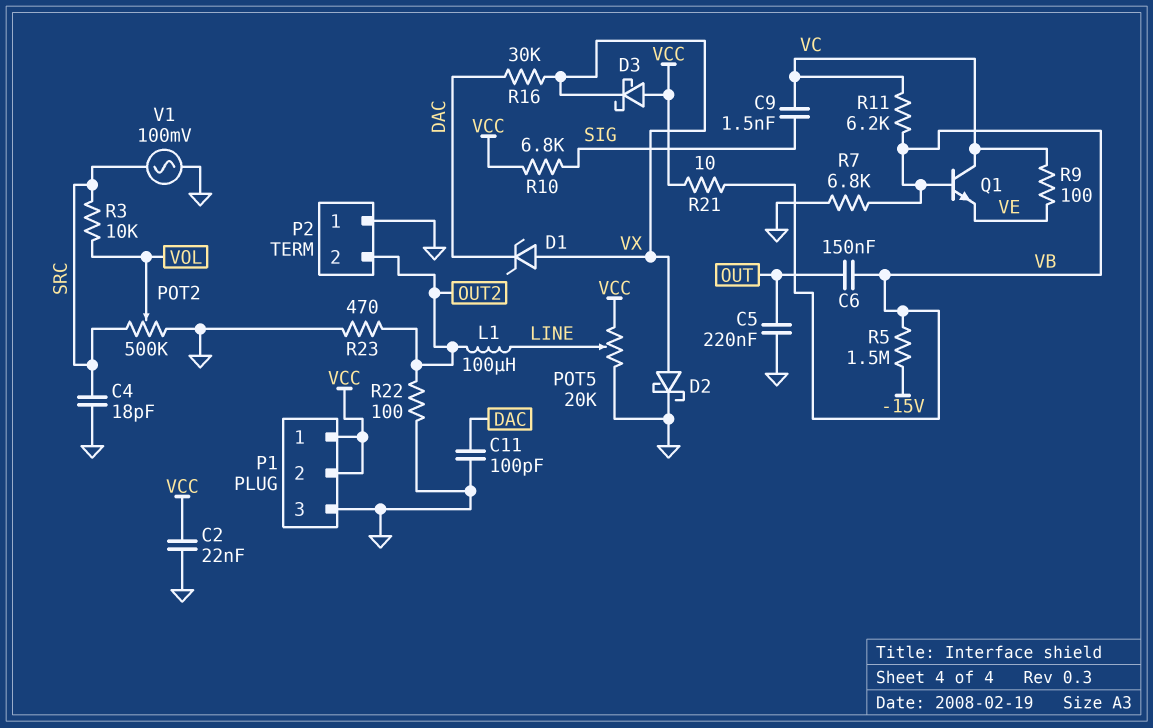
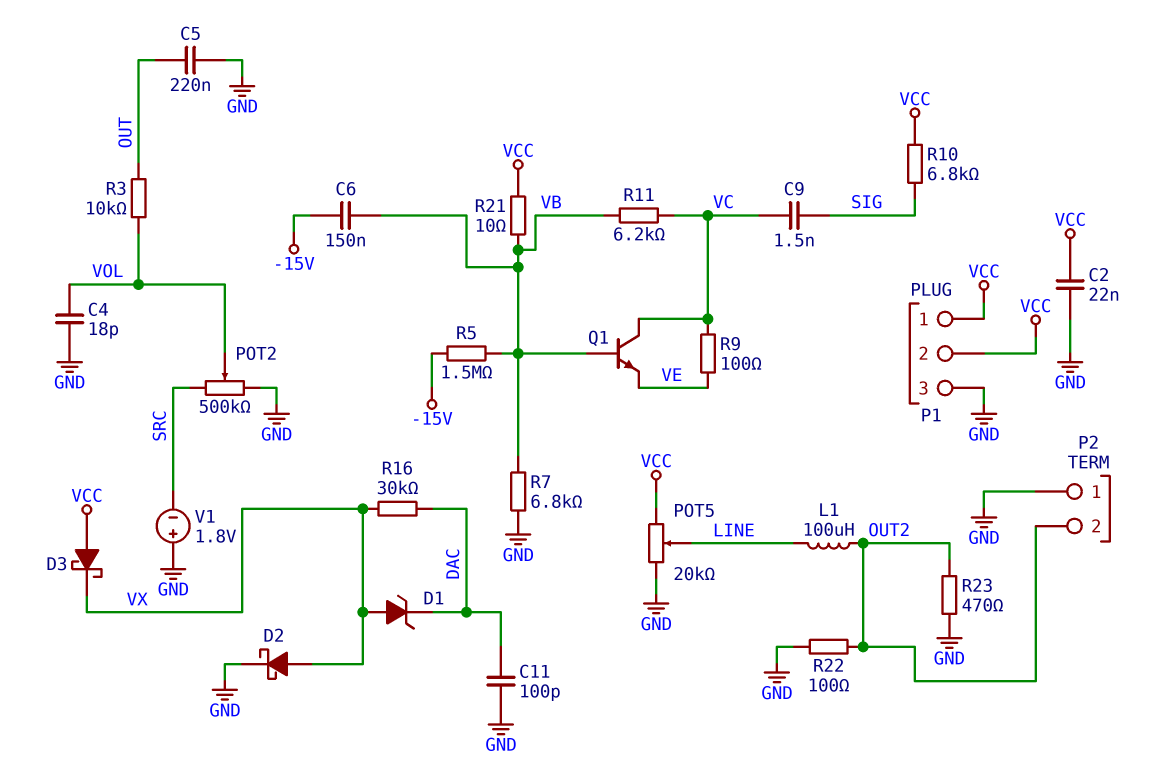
C4: 18pF (GND, SRC) -> 18pF (GND, VOL)
C6: 150nF (OUT, VB) -> 150nF (-15V, VB)
R3: 10k (SRC, VOL) -> 10k (OUT, VOL)
V1: AC 100mV (GND, SRC) -> 1.8V (plus GND, minus SRC)

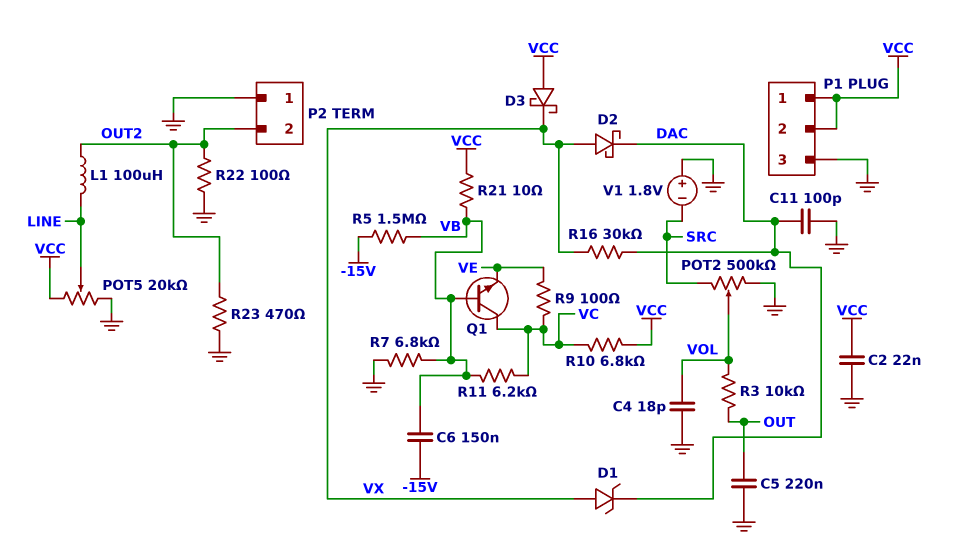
C9: 1.5nF (SIG, VC) -> none
D2: schottky (A VX, K GND) -> schottky (A VX, K DAC)
R10: 6.8k (SIG, VCC) -> 6.8k (VC, VCC)

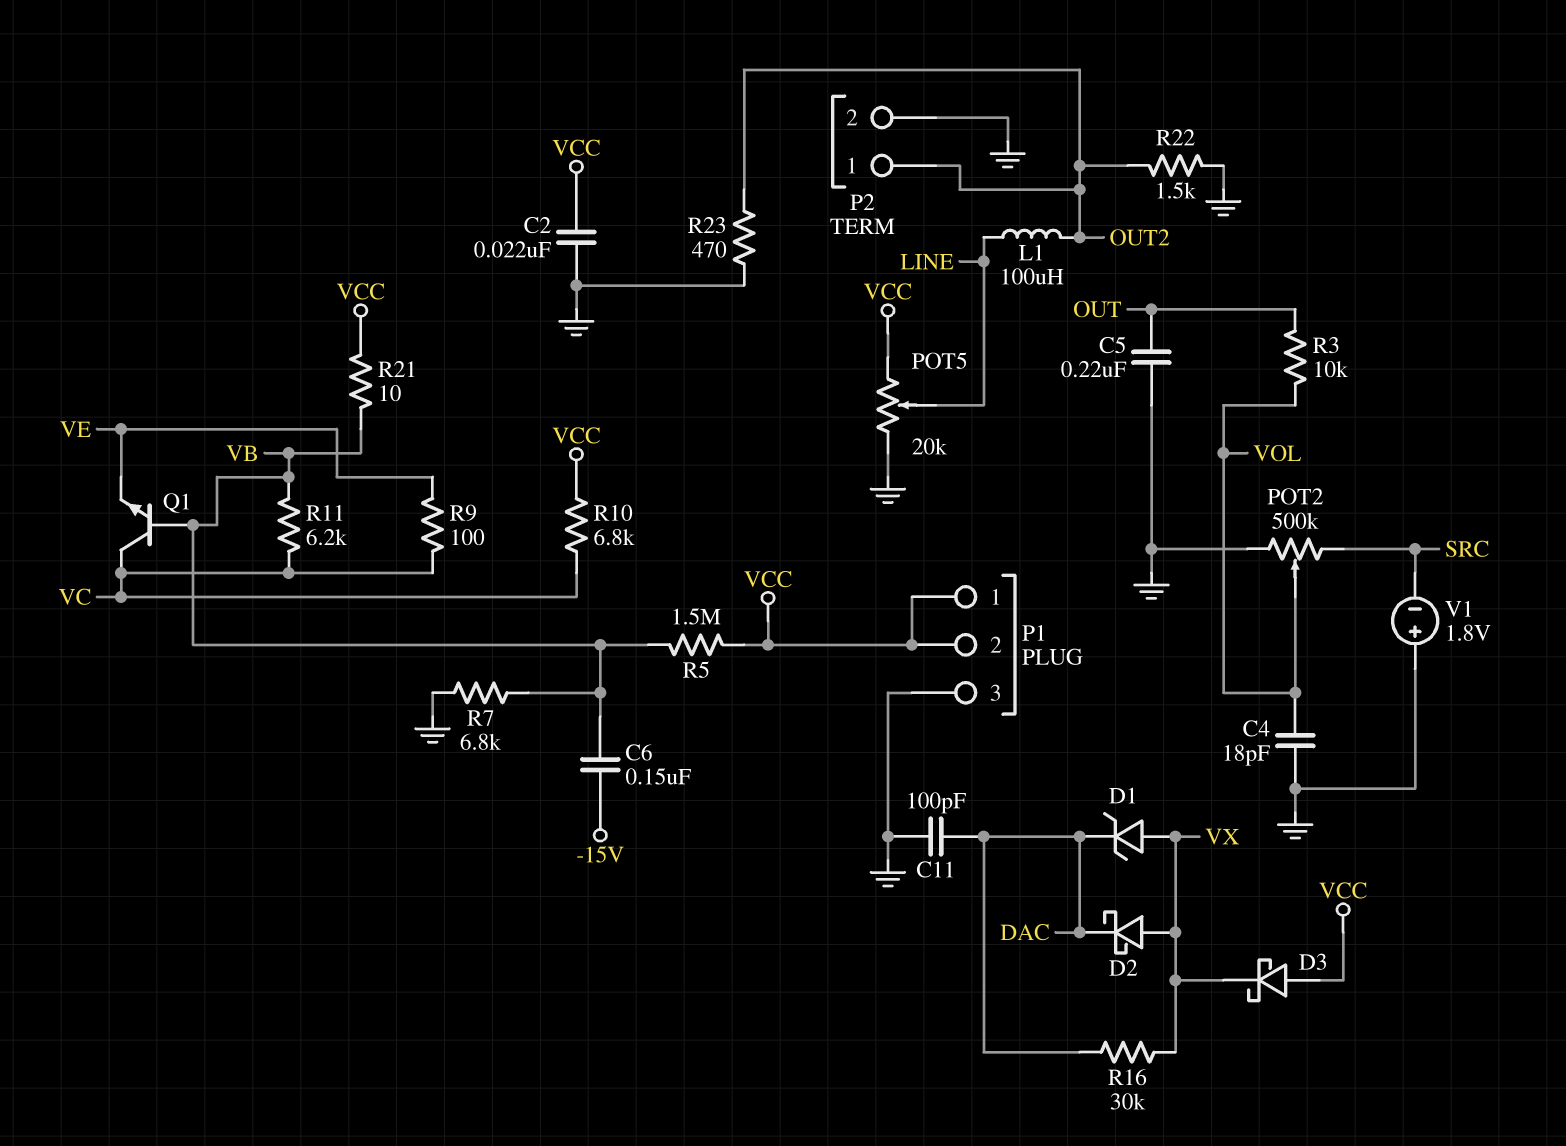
P2 pin 1: GND -> OUT2
P2 pin 2: OUT2 -> GND
R5: 1.5M (-15V, VB) -> 1.5M (VB, VCC)
R22: 100 (GND, OUT2) -> 1.5k (GND, OUT2)

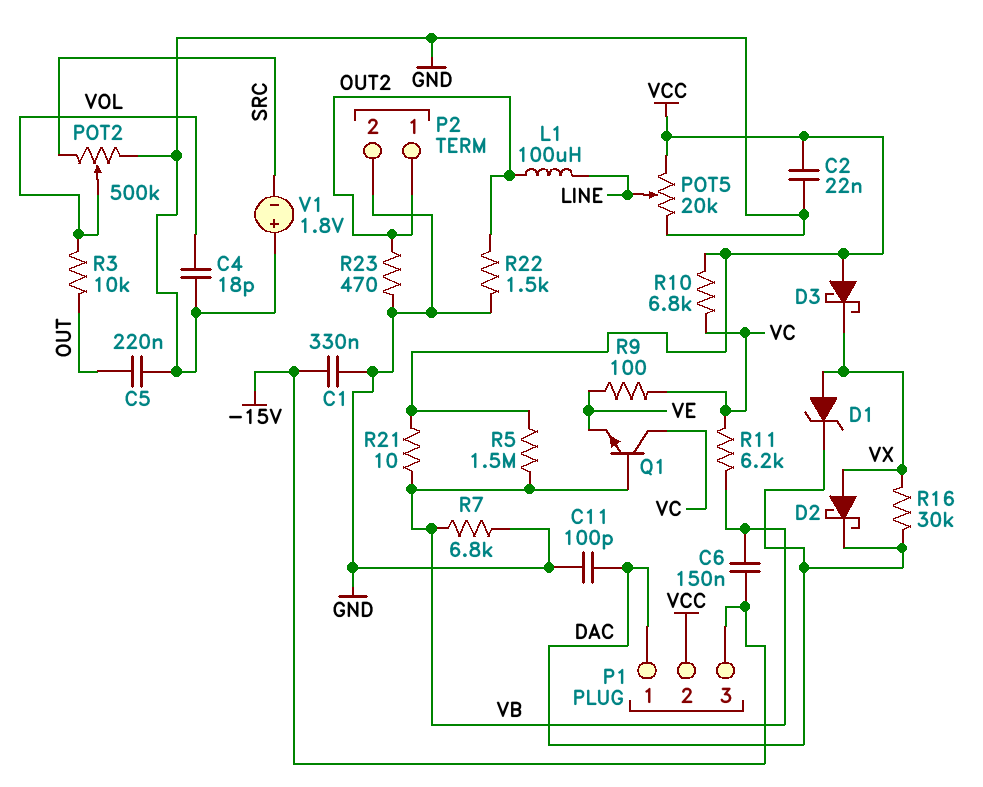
C1: none -> 330nF (-15V, GND)
P1 pin 1: VCC -> DAC
P1 pin 3: GND -> -15V

